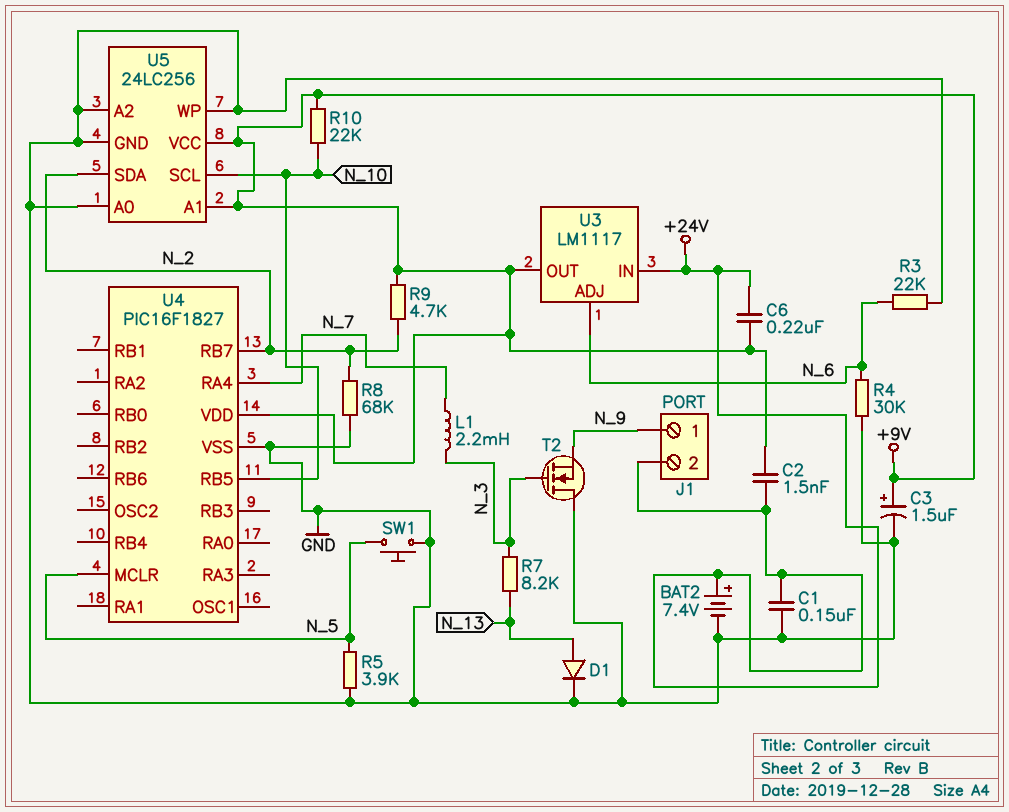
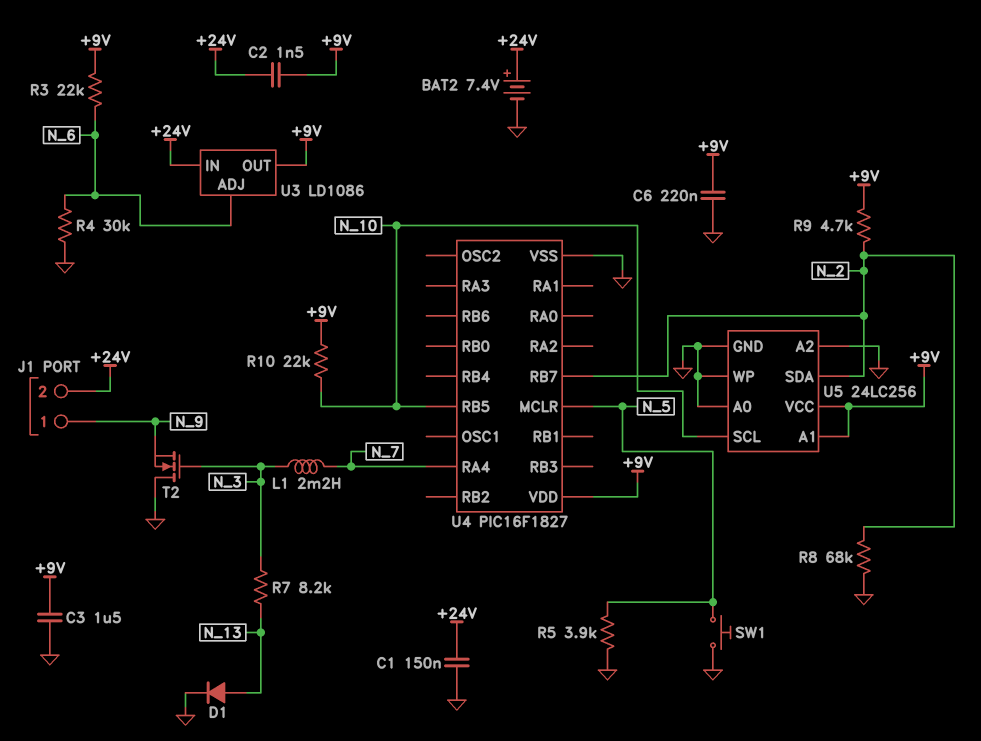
C3: 1.5uF (plus +9V, minus GND) -> 1.5uF (+9V, GND)
C6: 220nF (+9V, +24V) -> 220nF (+9V, GND)
R3: 22k (GND, N_6) -> 22k (+9V, N_6)
U3: LM1117 -> LD1086

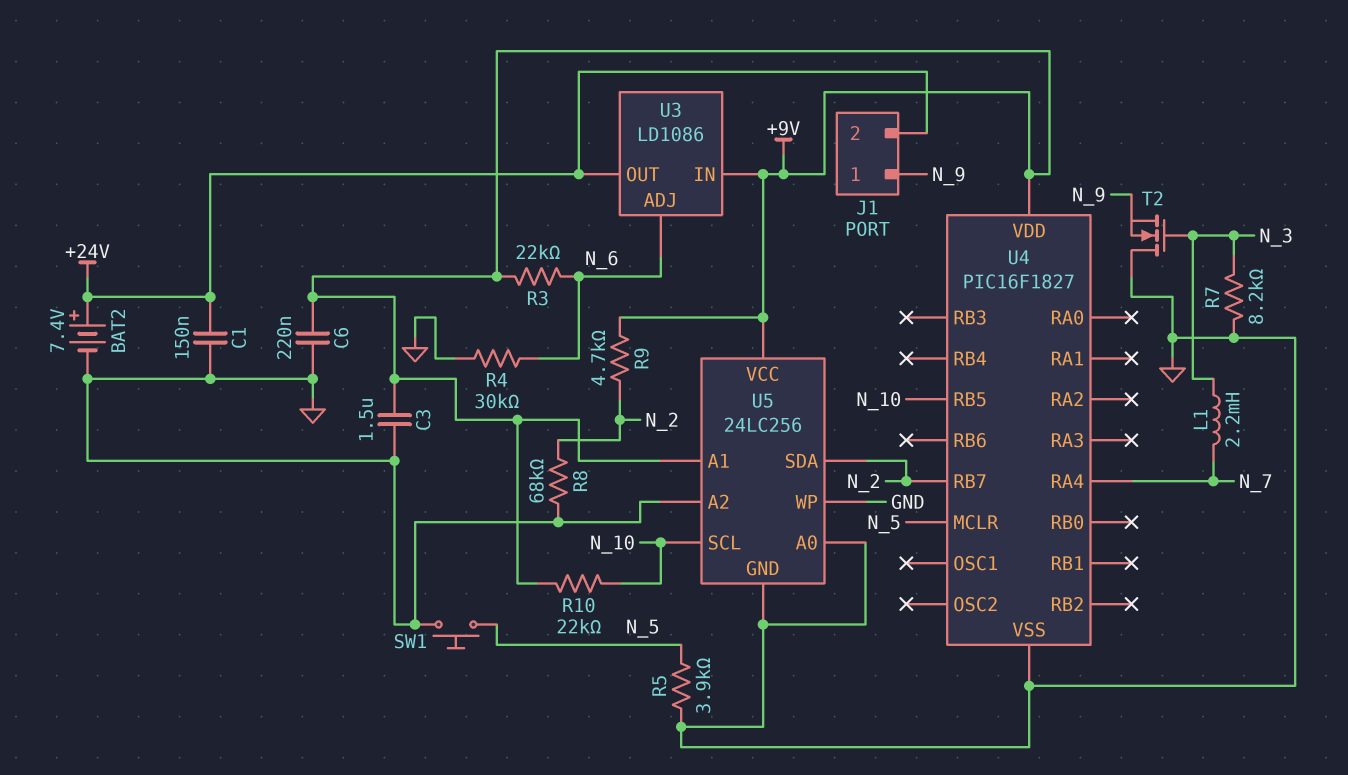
C2: 1.5nF (+9V, +24V) -> none
D1: diode (A N_13, K GND) -> none
R7: 8.2k (N_3, N_13) -> 8.2k (GND, N_3)
U3 pin IN: +24V -> +9V
U3 pin OUT: +9V -> +24V

